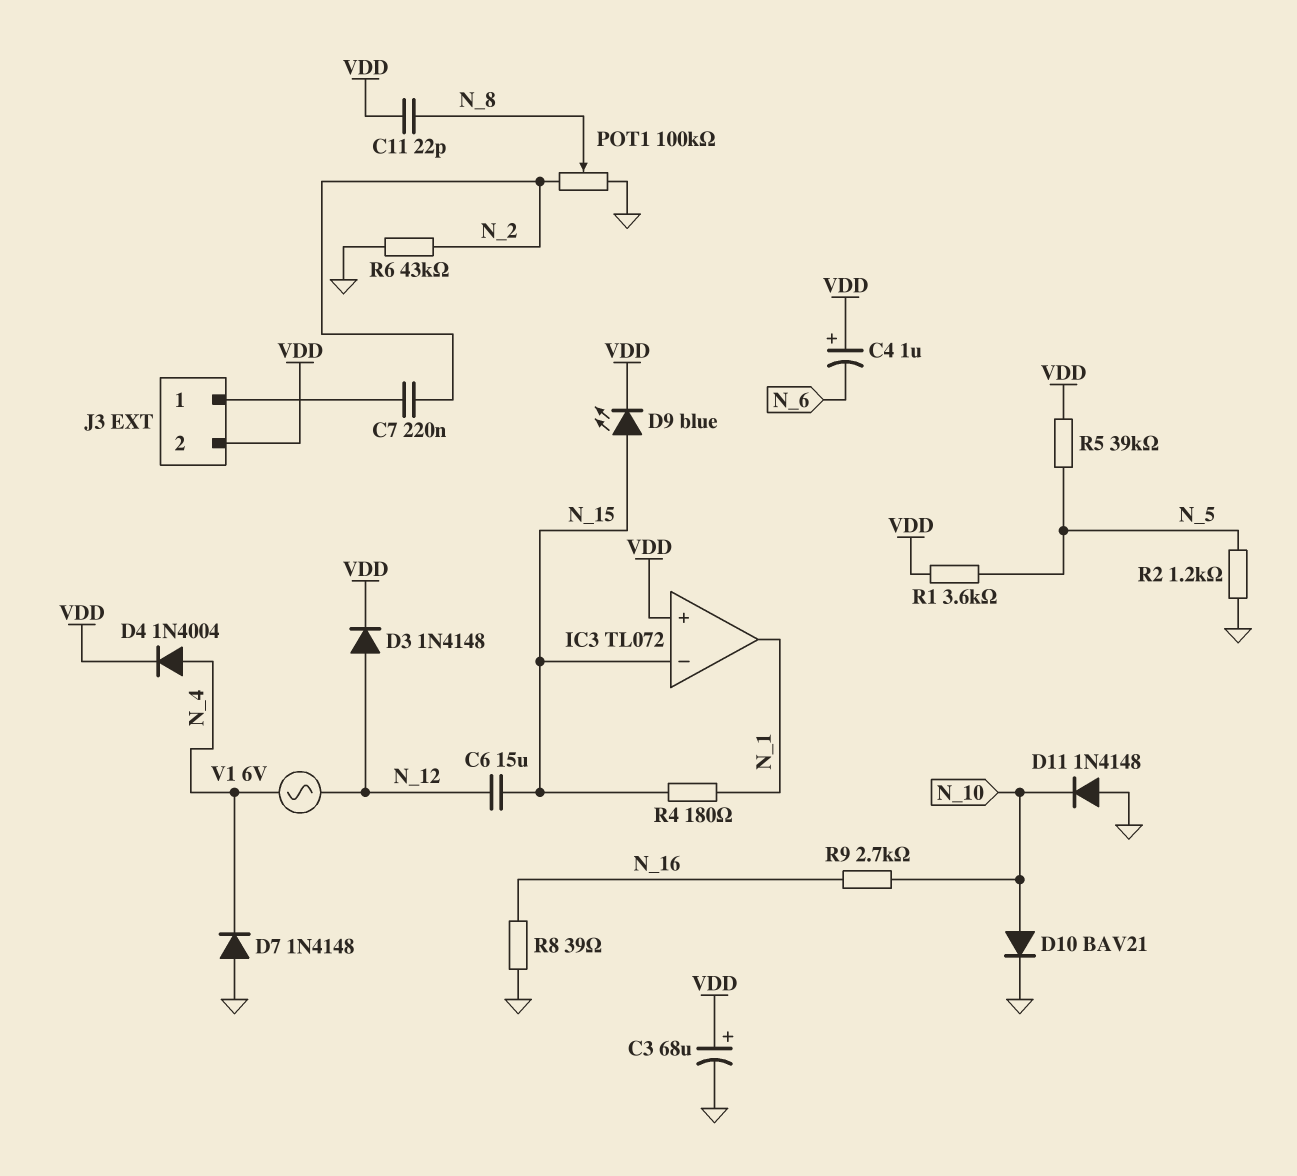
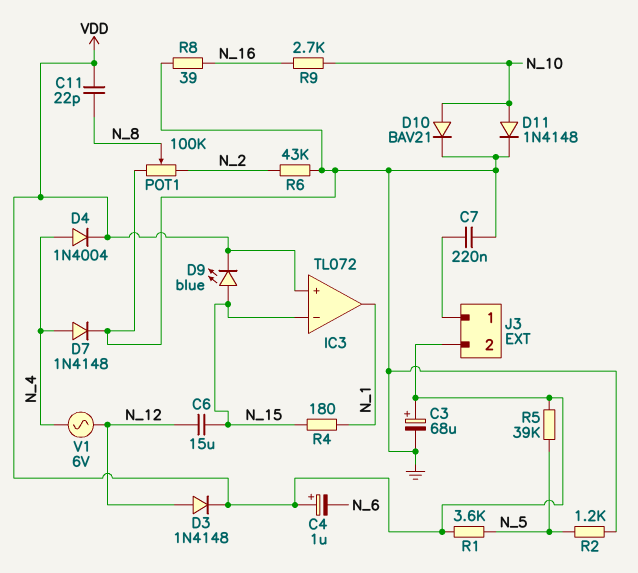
C7: 220nF (J3/1, N_2) -> 220nF (GND, J3/1)
D7: diode 1N4148 (A GND, K N_4) -> diode 1N4148 (A N_4, K GND)
D11: diode 1N4148 (A GND, K N_10) -> diode 1N4148 (A N_10, K GND)

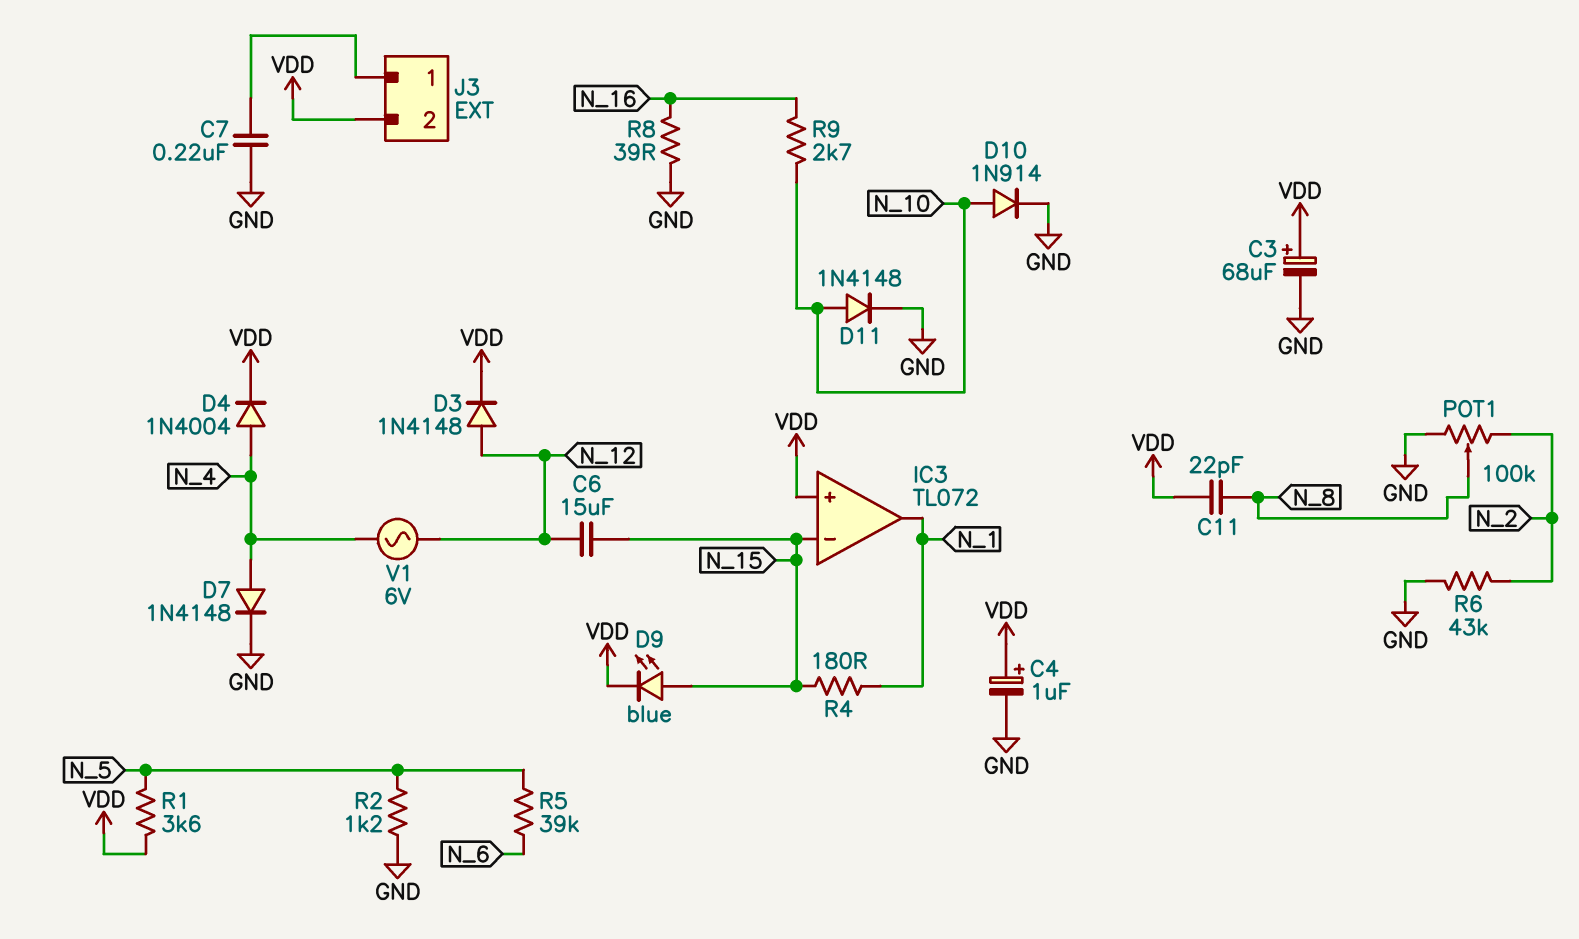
C4: 1uF (plus VDD, minus N_6) -> 1uF (plus VDD, minus GND)
D10: diode BAV21 (A N_10, K GND) -> diode 1N914 (A N_10, K GND)
R5: 39k (N_5, VDD) -> 39k (N_5, N_6)

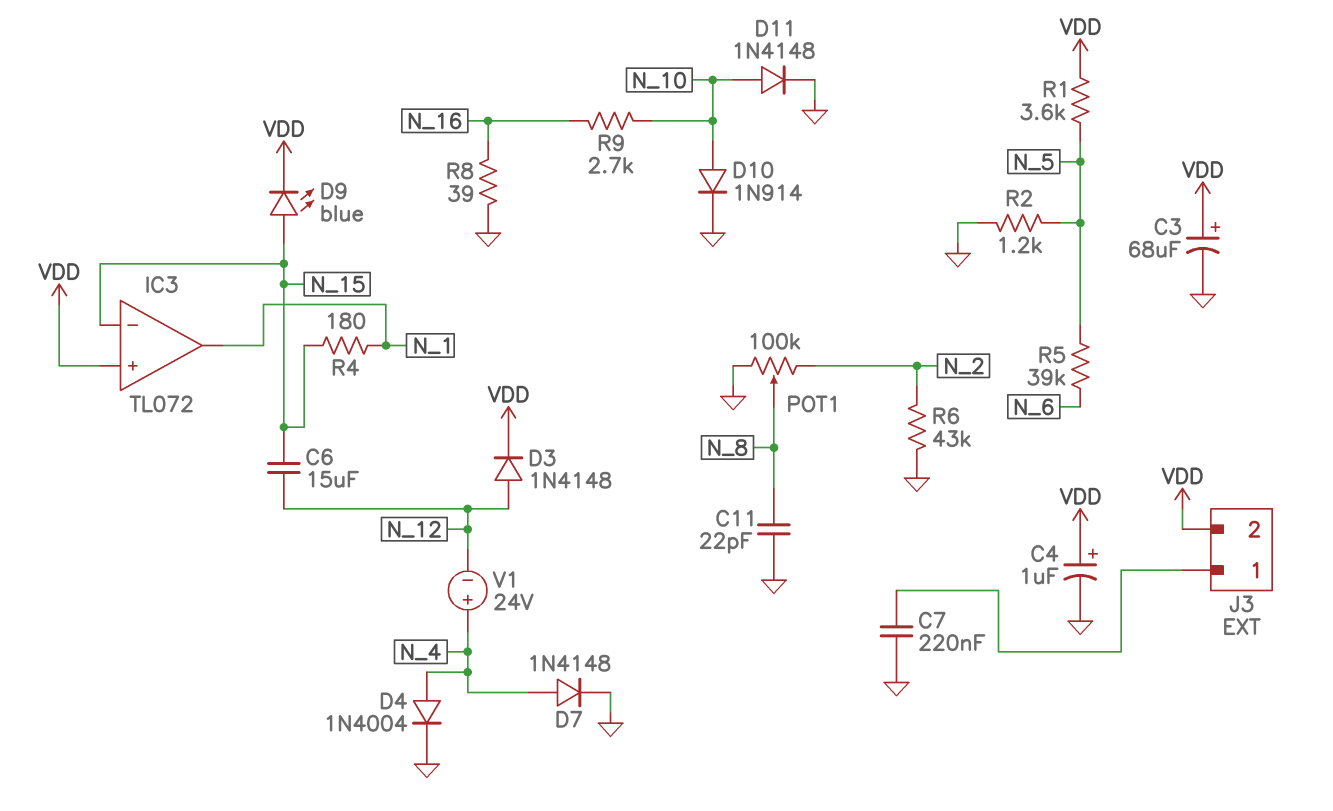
C11: 22pF (N_8, VDD) -> 22pF (GND, N_8)
D4: diode 1N4004 (A N_4, K VDD) -> diode 1N4004 (A N_4, K GND)
V1: AC 6V (N_4, N_12) -> 24V (plus N_4, minus N_12)

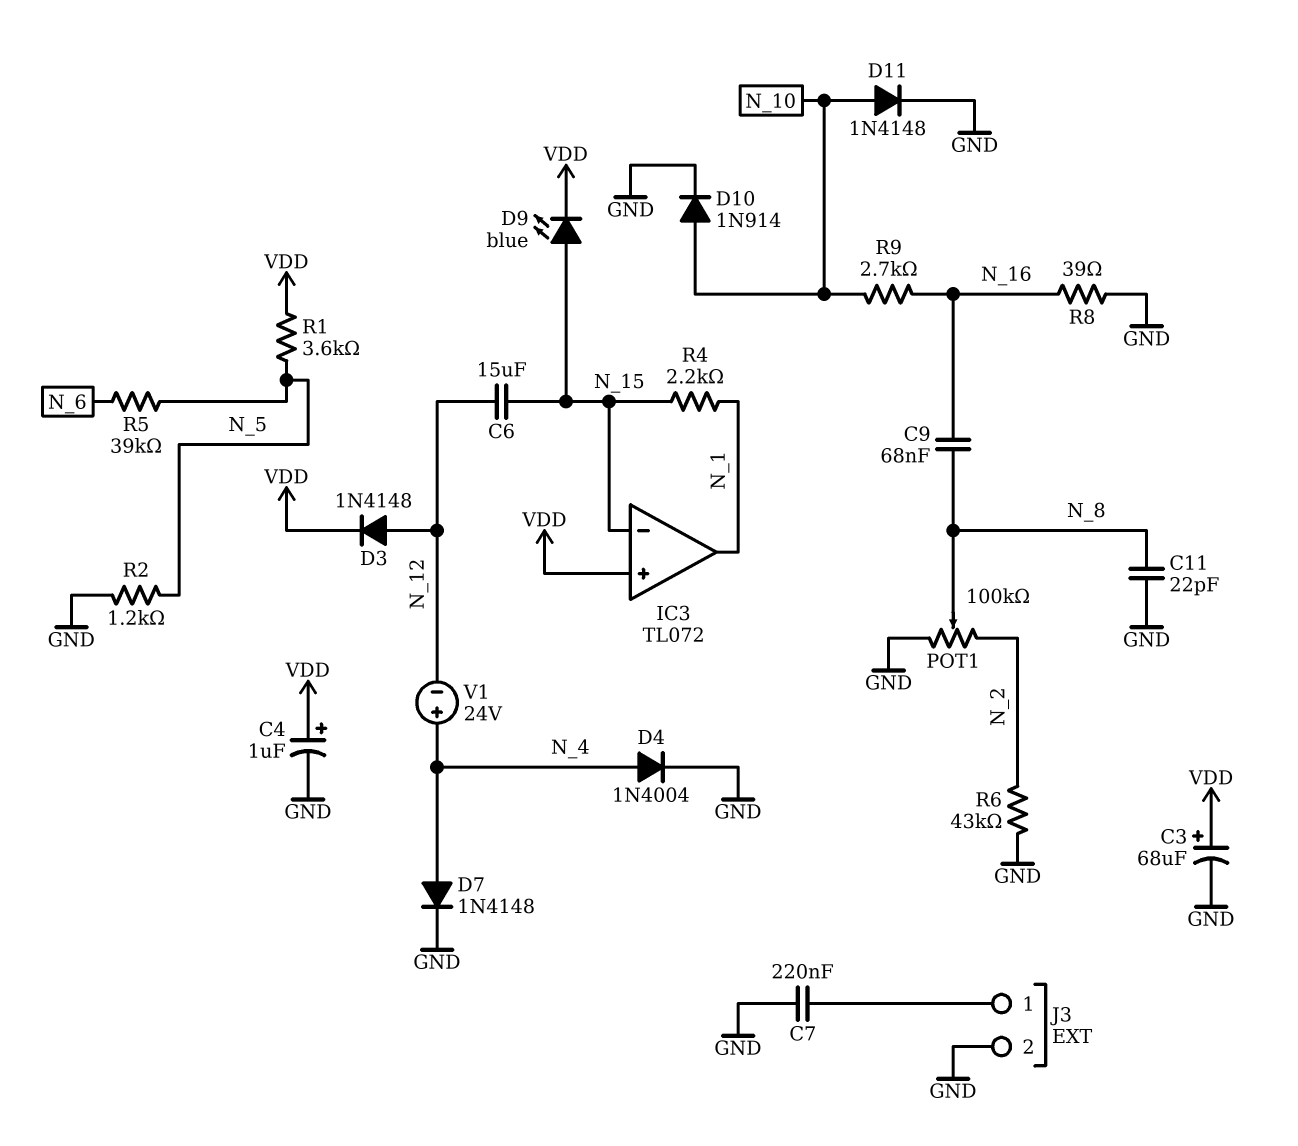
C9: none -> 68nF (N_8, N_16)
J3 pin 2: VDD -> GND
R4: 180 (N_1, N_15) -> 2.2k (N_1, N_15)

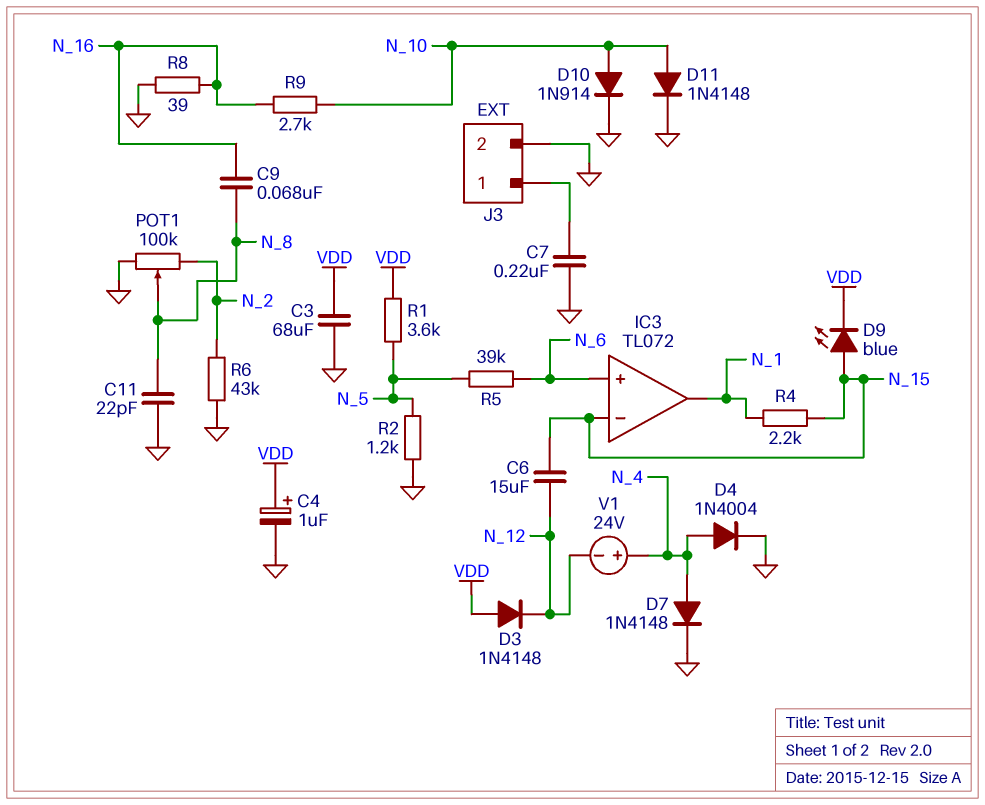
C3: 68uF (plus VDD, minus GND) -> 68uF (GND, VDD)
D3: diode 1N4148 (A N_12, K VDD) -> diode 1N4148 (A VDD, K N_12)
IC3 pin in+: VDD -> N_6

